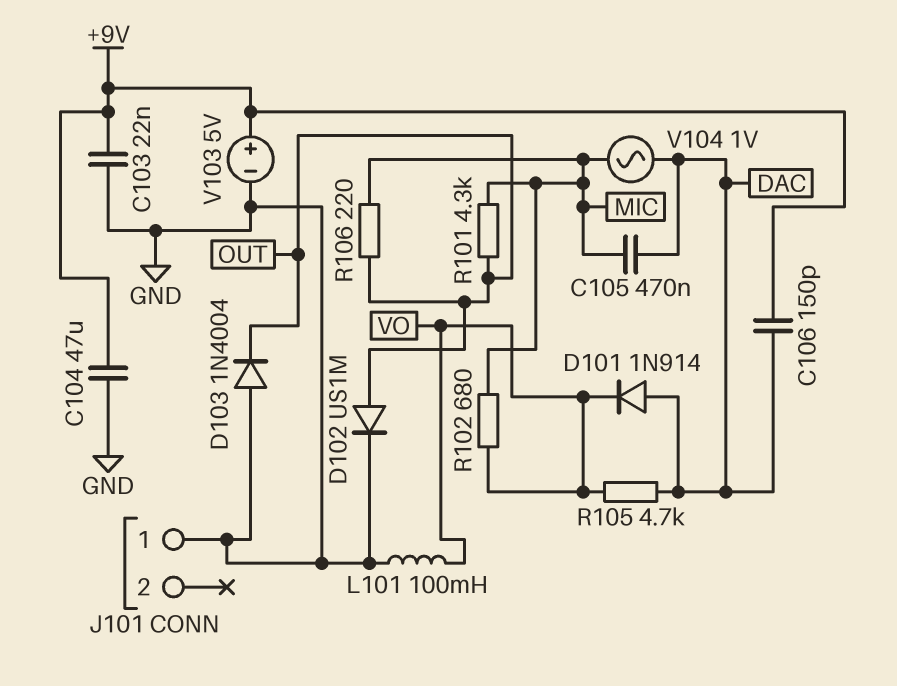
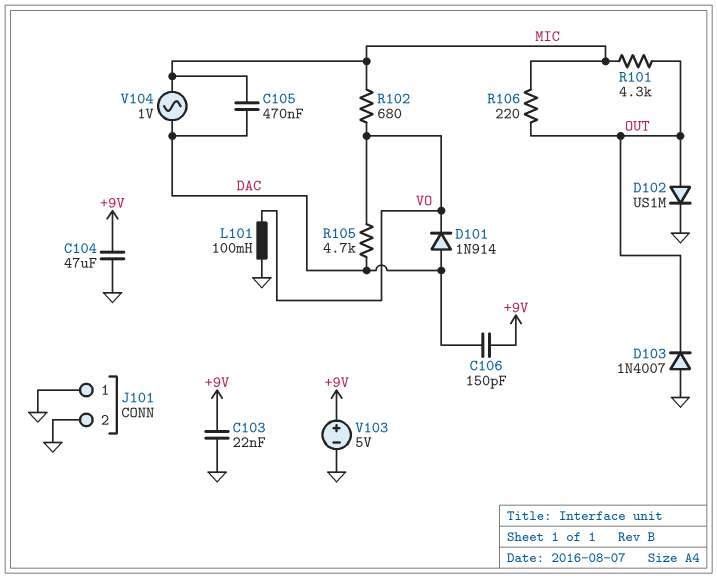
D103: diode 1N4004 (A GND, K OUT) -> diode 1N4007 (A GND, K OUT)
J101 pin 2: none -> GND

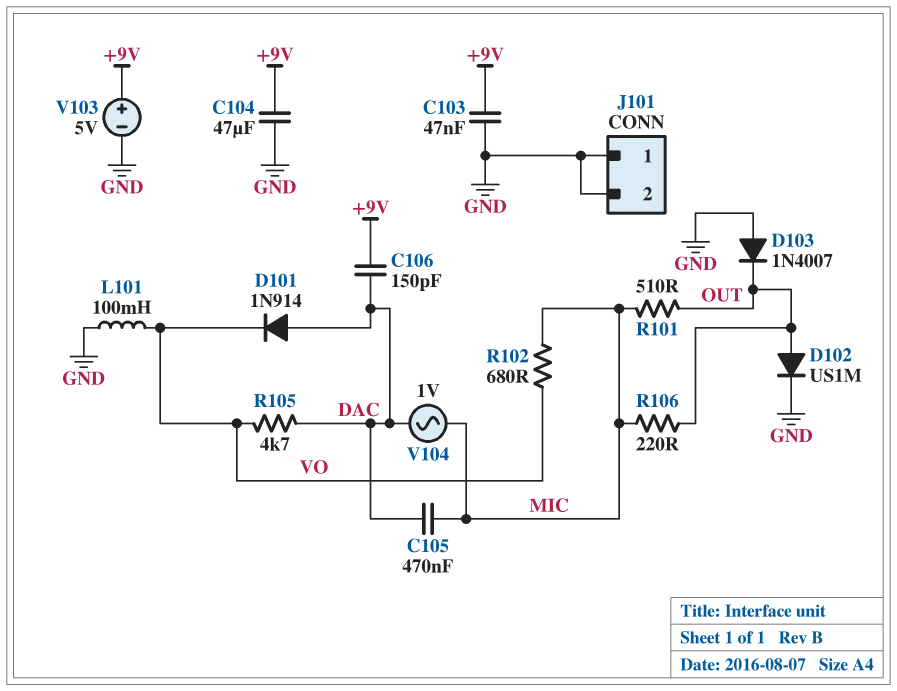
C103: 22nF (+9V, GND) -> 47nF (+9V, GND)
R101: 4.3k (MIC, OUT) -> 510 (MIC, OUT)

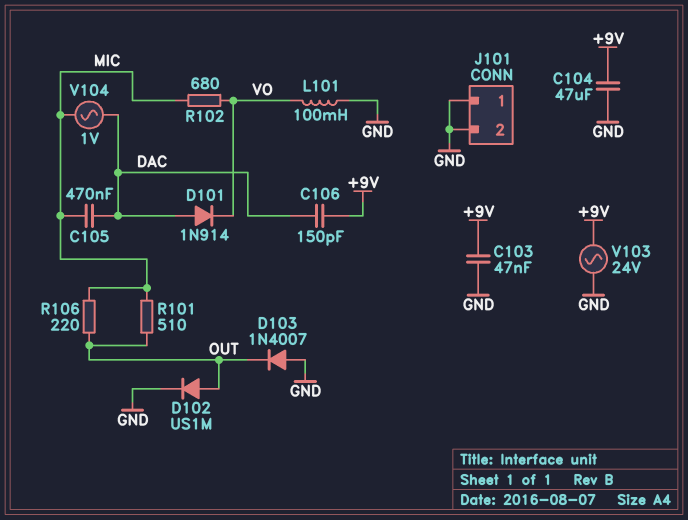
R105: 4.7k (DAC, VO) -> none
V103: 5V (plus +9V, minus GND) -> AC 24V (+9V, GND)

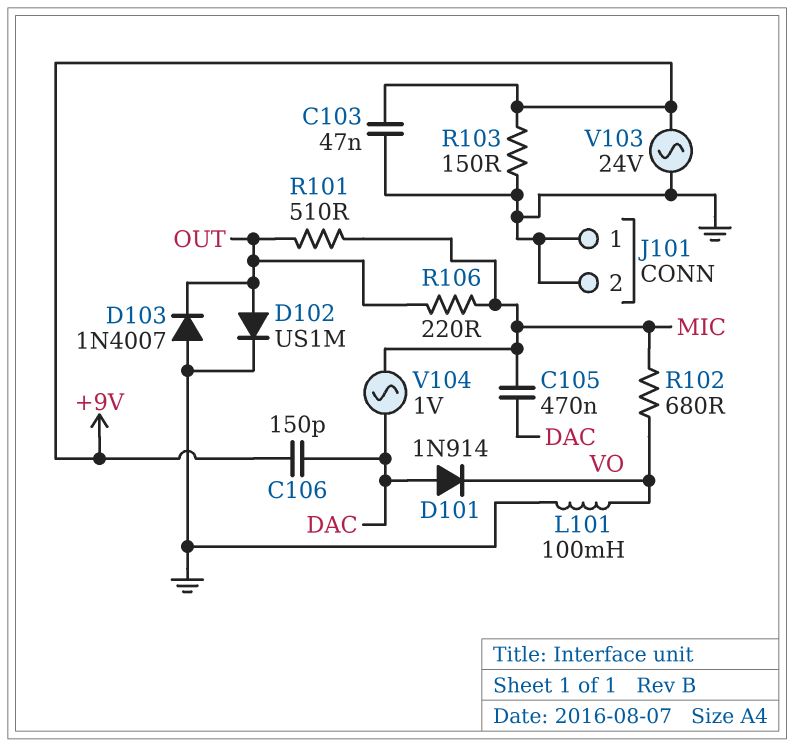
C104: 47uF (+9V, GND) -> none
R103: none -> 150 (+9V, GND)

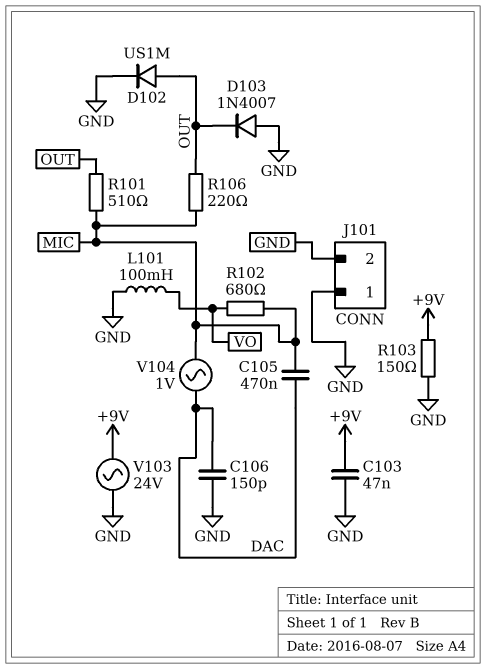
C106: 150pF (+9V, DAC) -> 150pF (DAC, GND)
D101: diode 1N914 (A DAC, K VO) -> none

